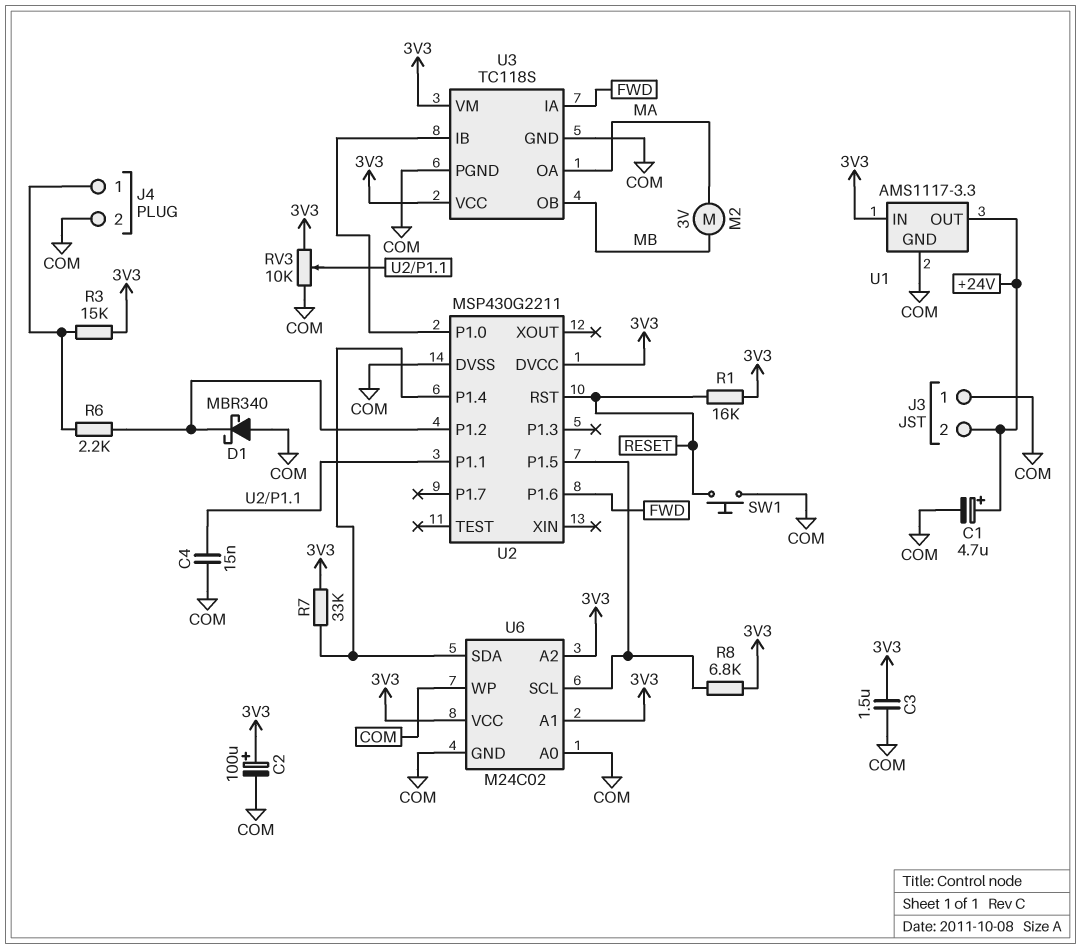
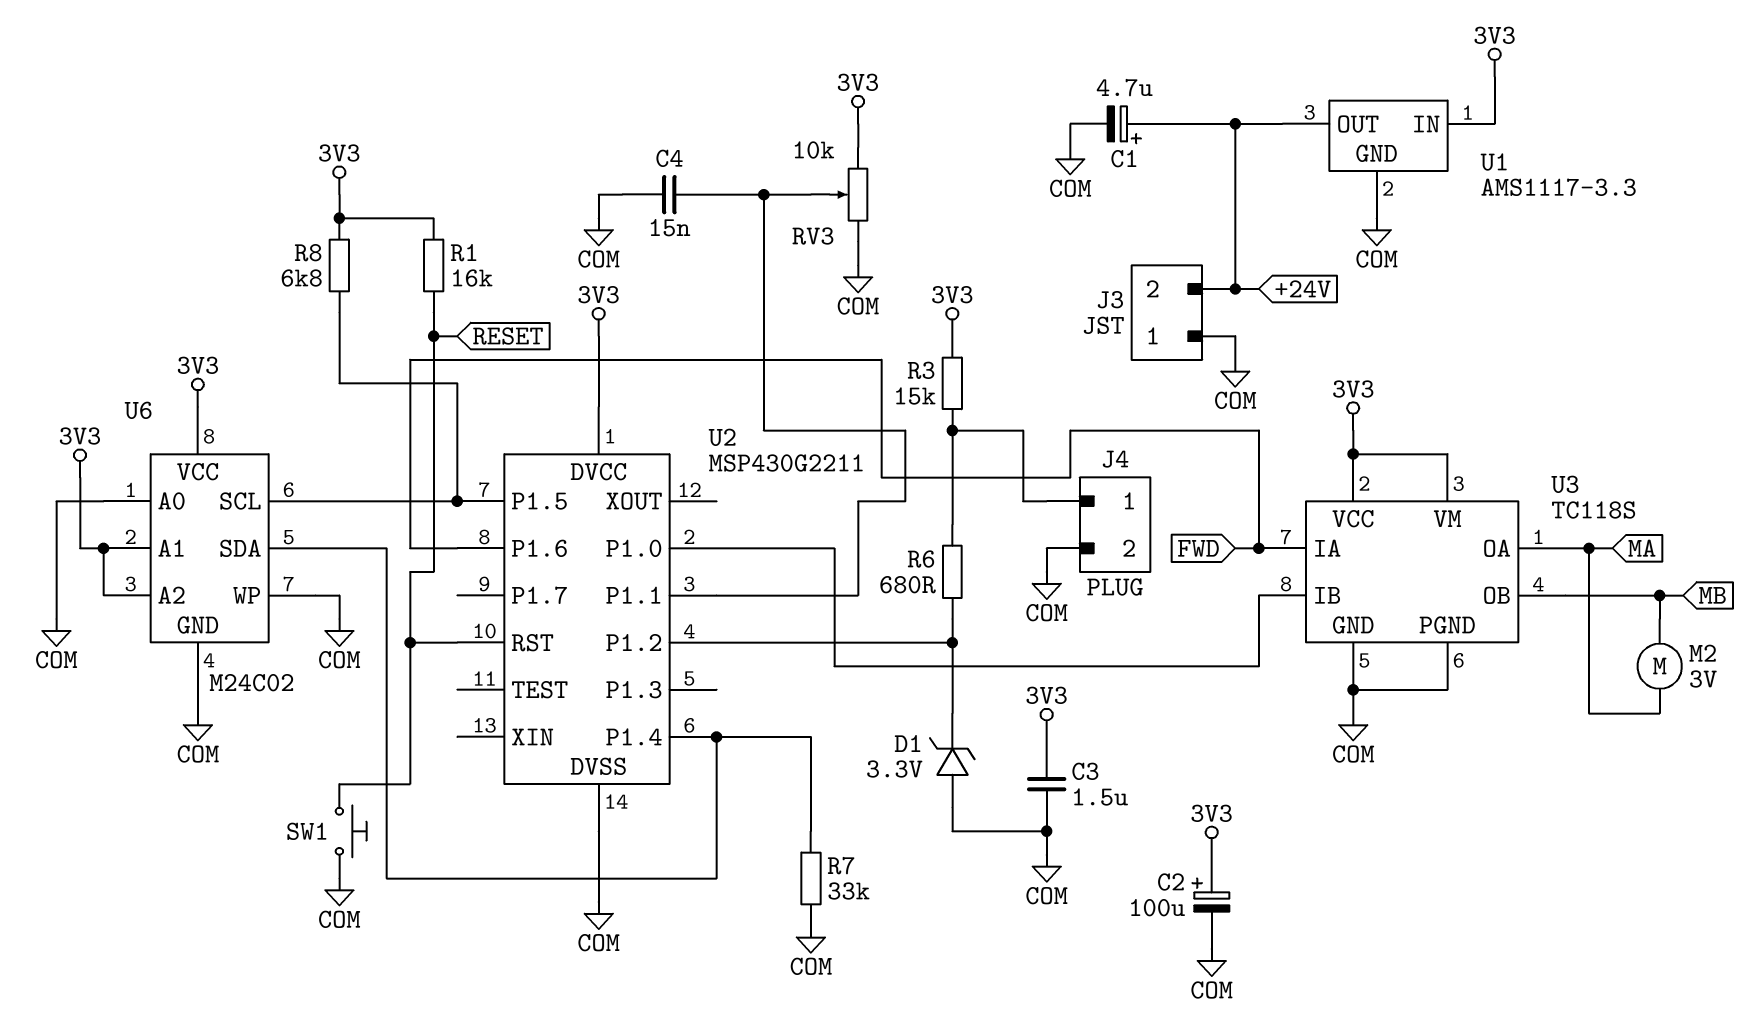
D1: schottky MBR340 (A COM, K U2/P1.2) -> zener 3.3V (A COM, K U2/P1.2)
R6: 2.2k (J4/1, U2/P1.2) -> 680 (J4/1, U2/P1.2)
R7: 33k (3V3, U2/P1.4) -> 33k (COM, U2/P1.4)

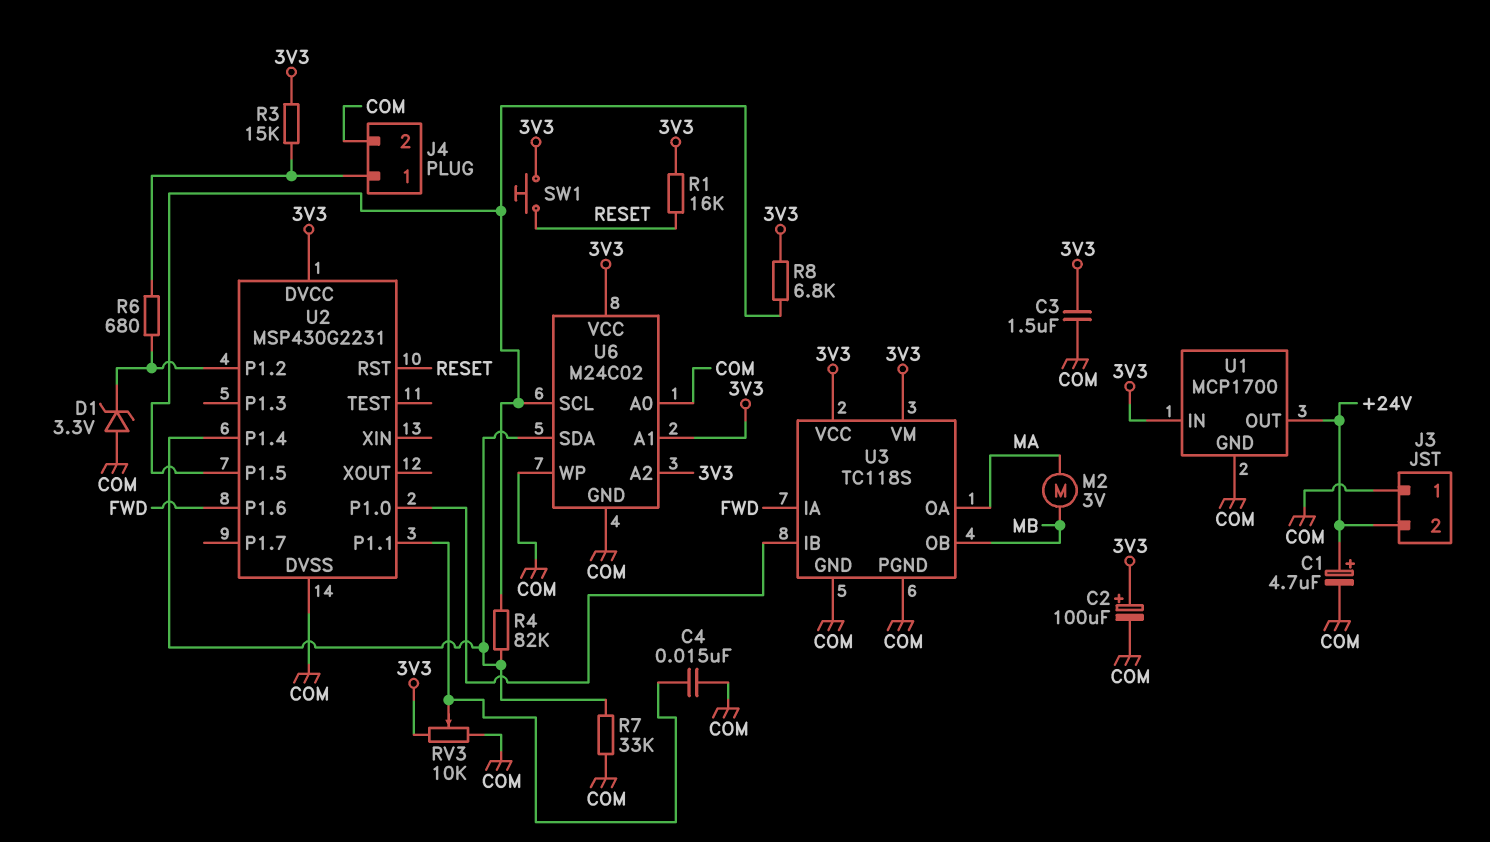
R4: none -> 82k (U2/P1.4, U2/P1.5)
SW1: button (COM, RESET) -> button (3V3, RESET)
U1: AMS1117-3.3 -> MCP1700
U2: MSP430G2211 -> MSP430G2231

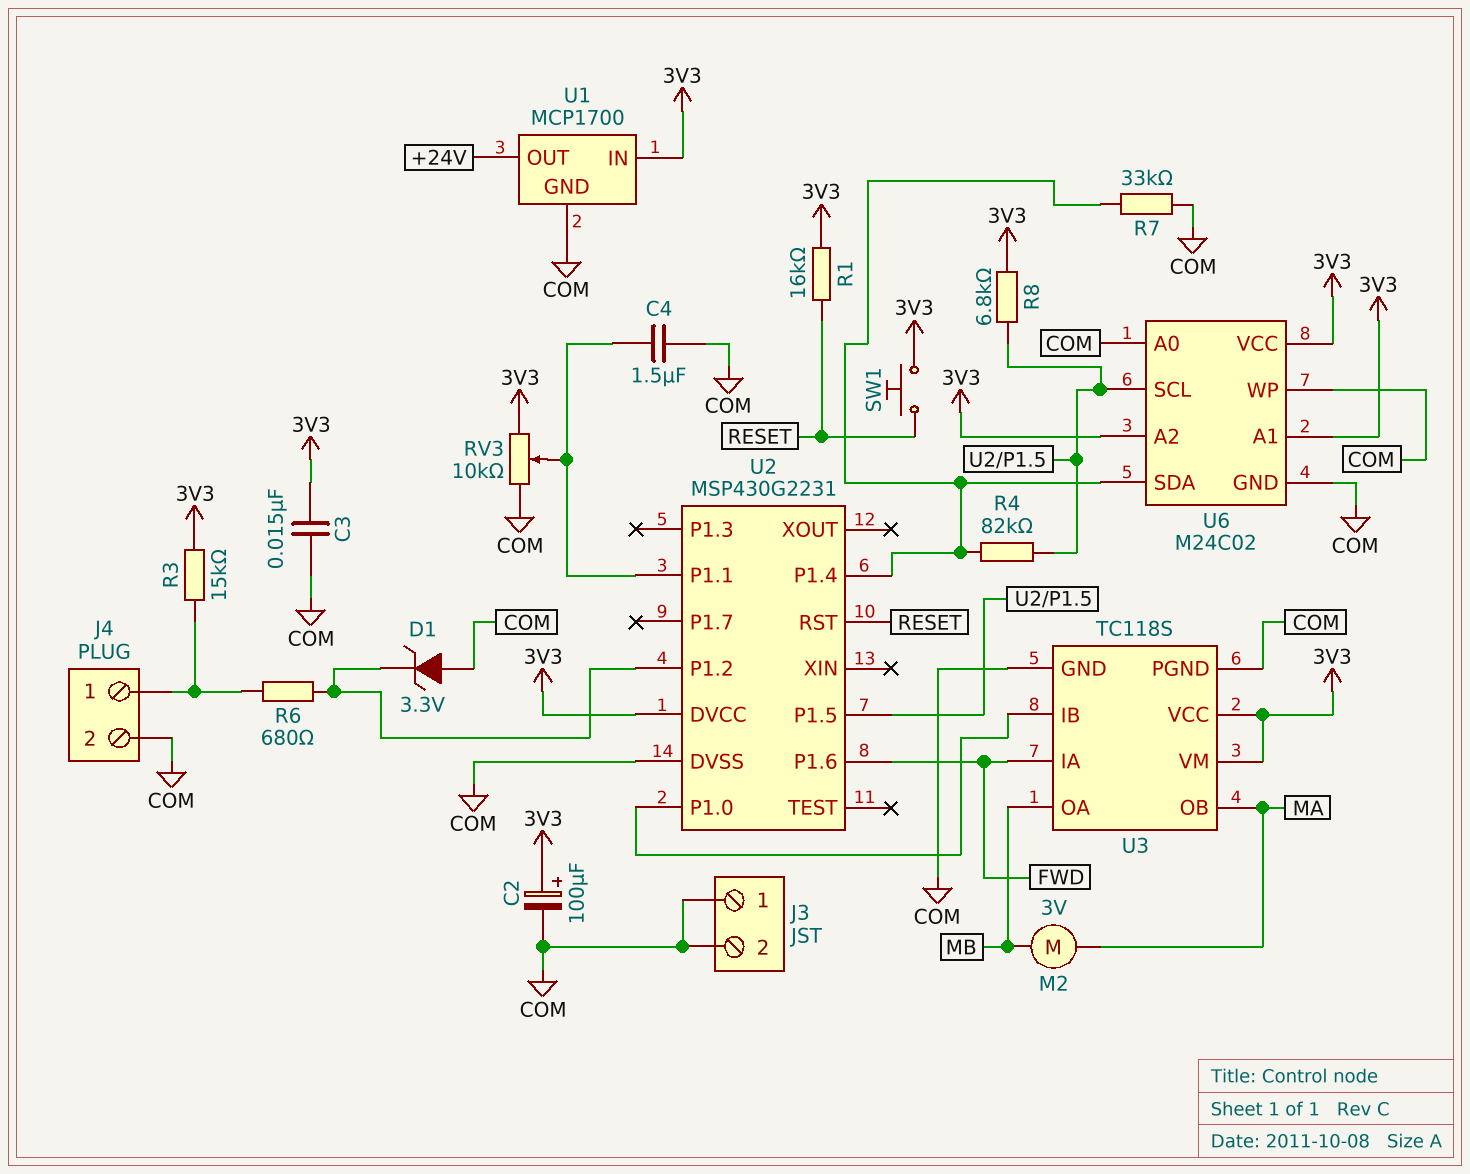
C1: 4.7uF (plus +24V, minus COM) -> none
C3: 1.5uF (3V3, COM) -> 15nF (3V3, COM)
C4: 15nF (COM, U2/P1.1) -> 1.5uF (COM, U2/P1.1)
J3 pin 2: +24V -> COM
U3 pin OA: MA -> MB
U3 pin OB: MB -> MA

